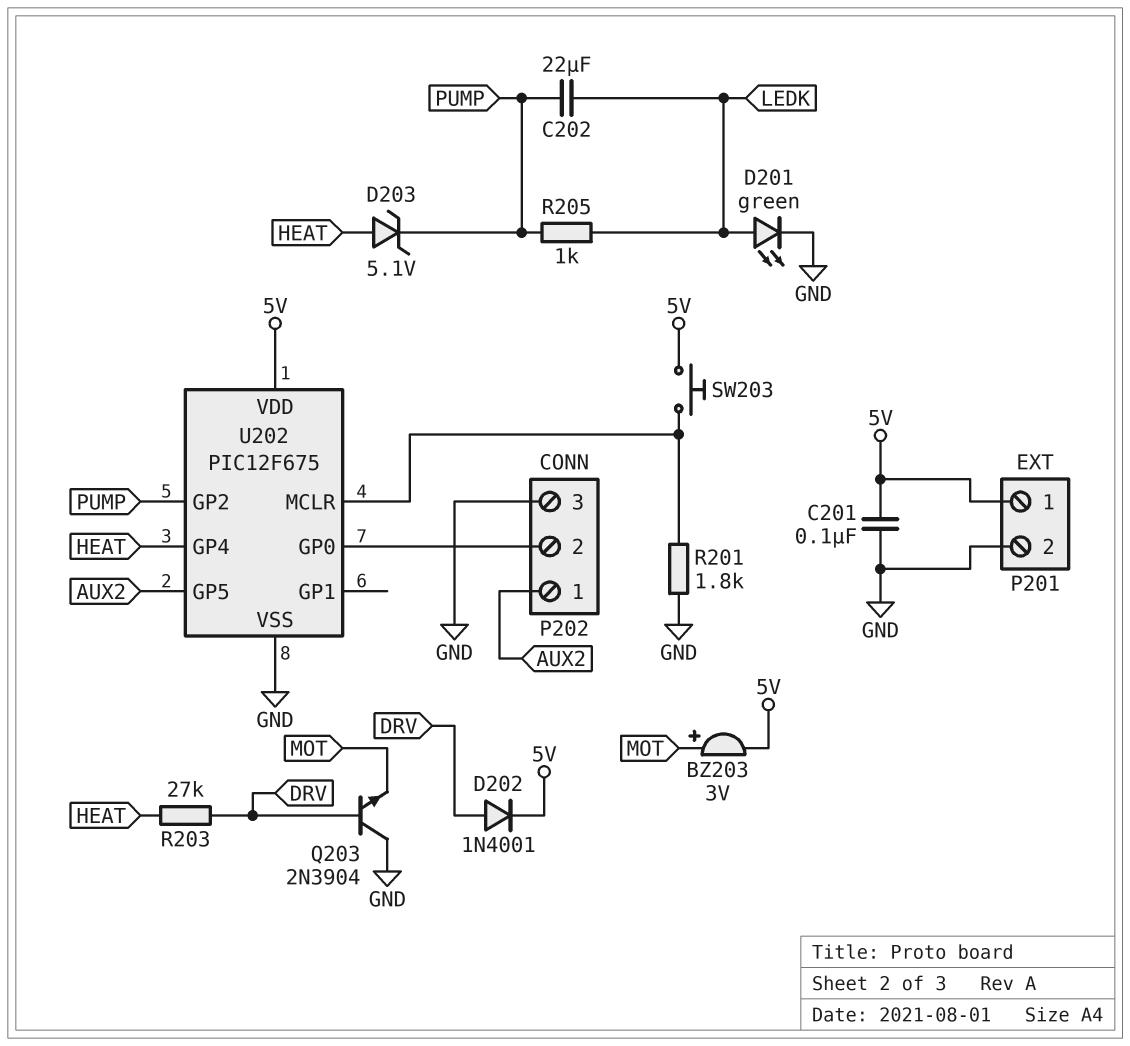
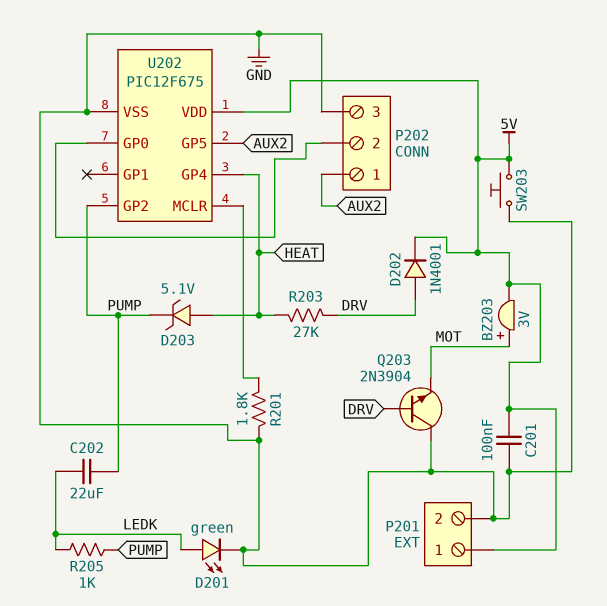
SW203: button (5V, U202/MCLR) -> button (5V, GND)

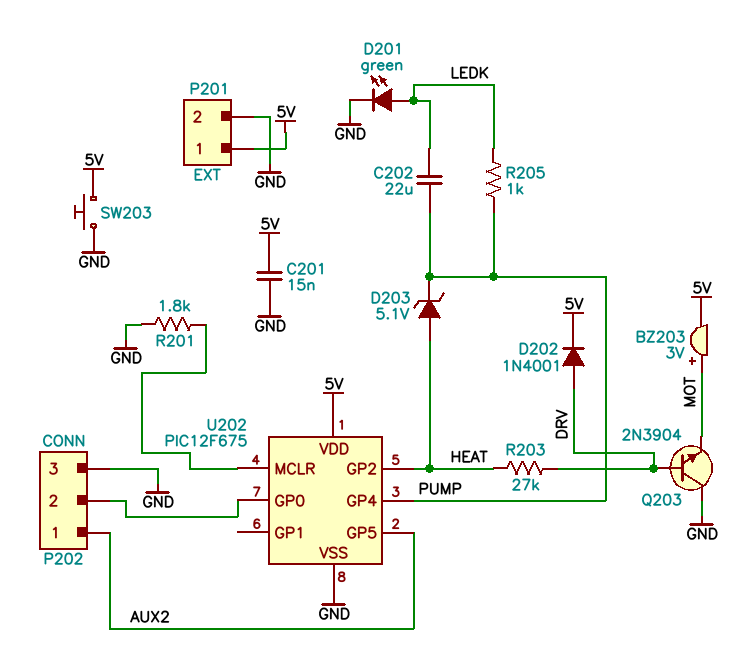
C201: 100nF (5V, GND) -> 15nF (5V, GND)
U202 pin GP2: PUMP -> HEAT
U202 pin GP4: HEAT -> PUMP

